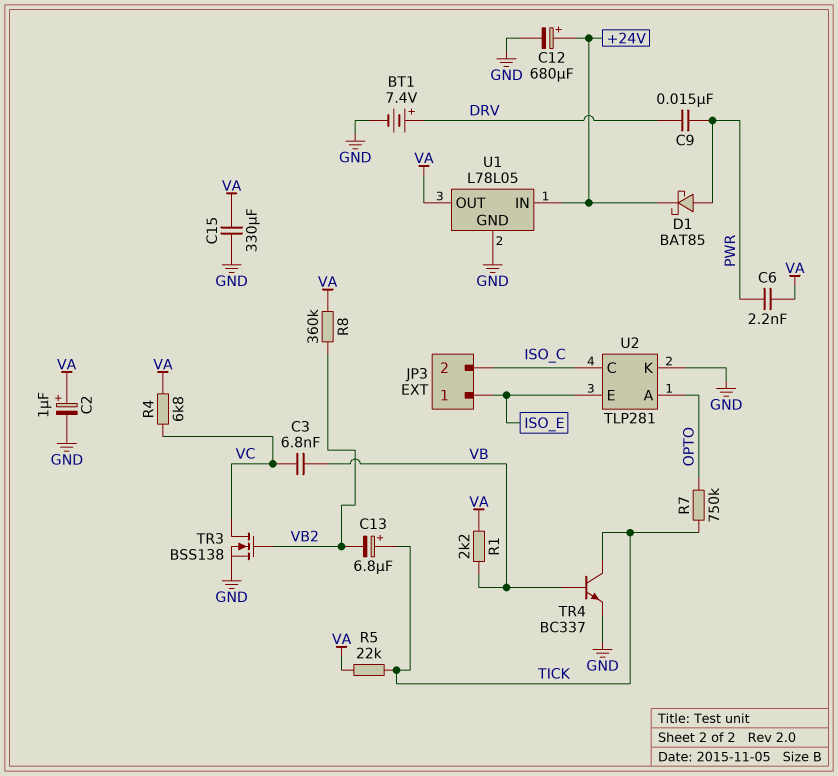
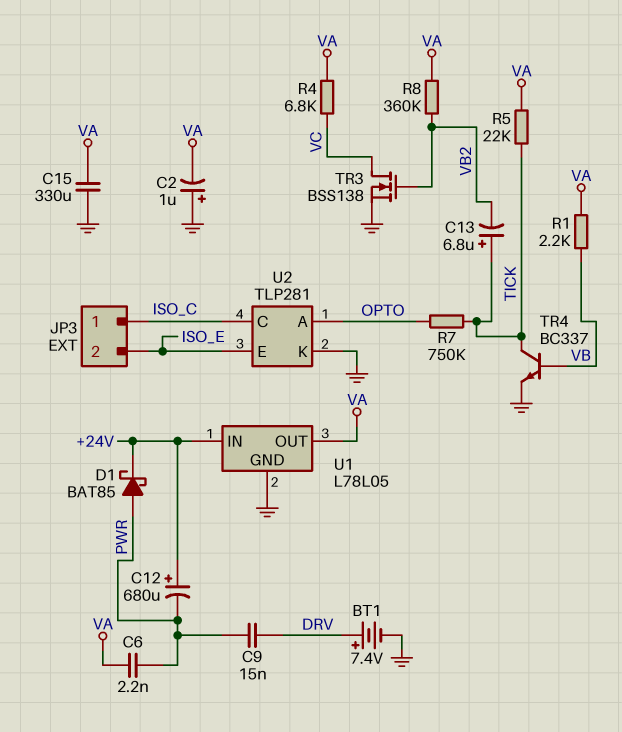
C2: 1uF (plus VA, minus GND) -> 1uF (plus GND, minus VA)
C3: 6.8nF (VB, VC) -> none
C12: 680uF (plus +24V, minus GND) -> 680uF (plus +24V, minus PWR)
JP3 pin 1: ISO_E -> ISO_C
JP3 pin 2: ISO_C -> ISO_E

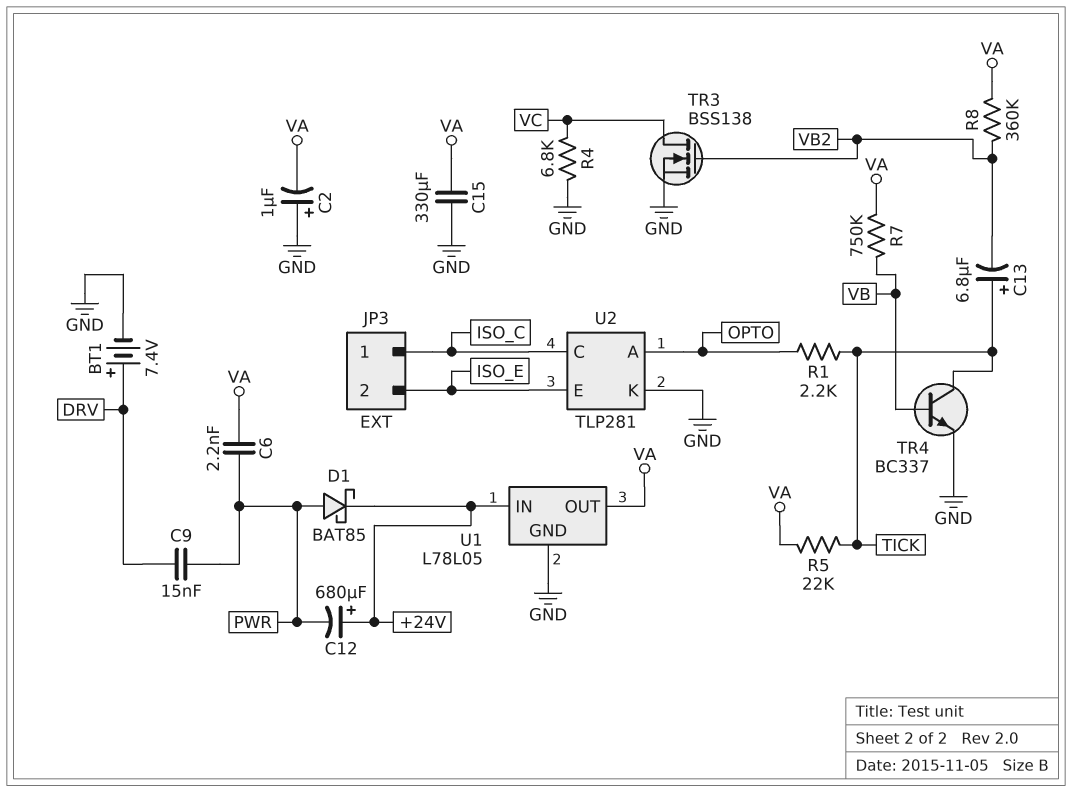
R1: 2.2k (VA, VB) -> 2.2k (OPTO, TICK)
R4: 6.8k (VA, VC) -> 6.8k (GND, VC)
R7: 750k (OPTO, TICK) -> 750k (VA, VB)

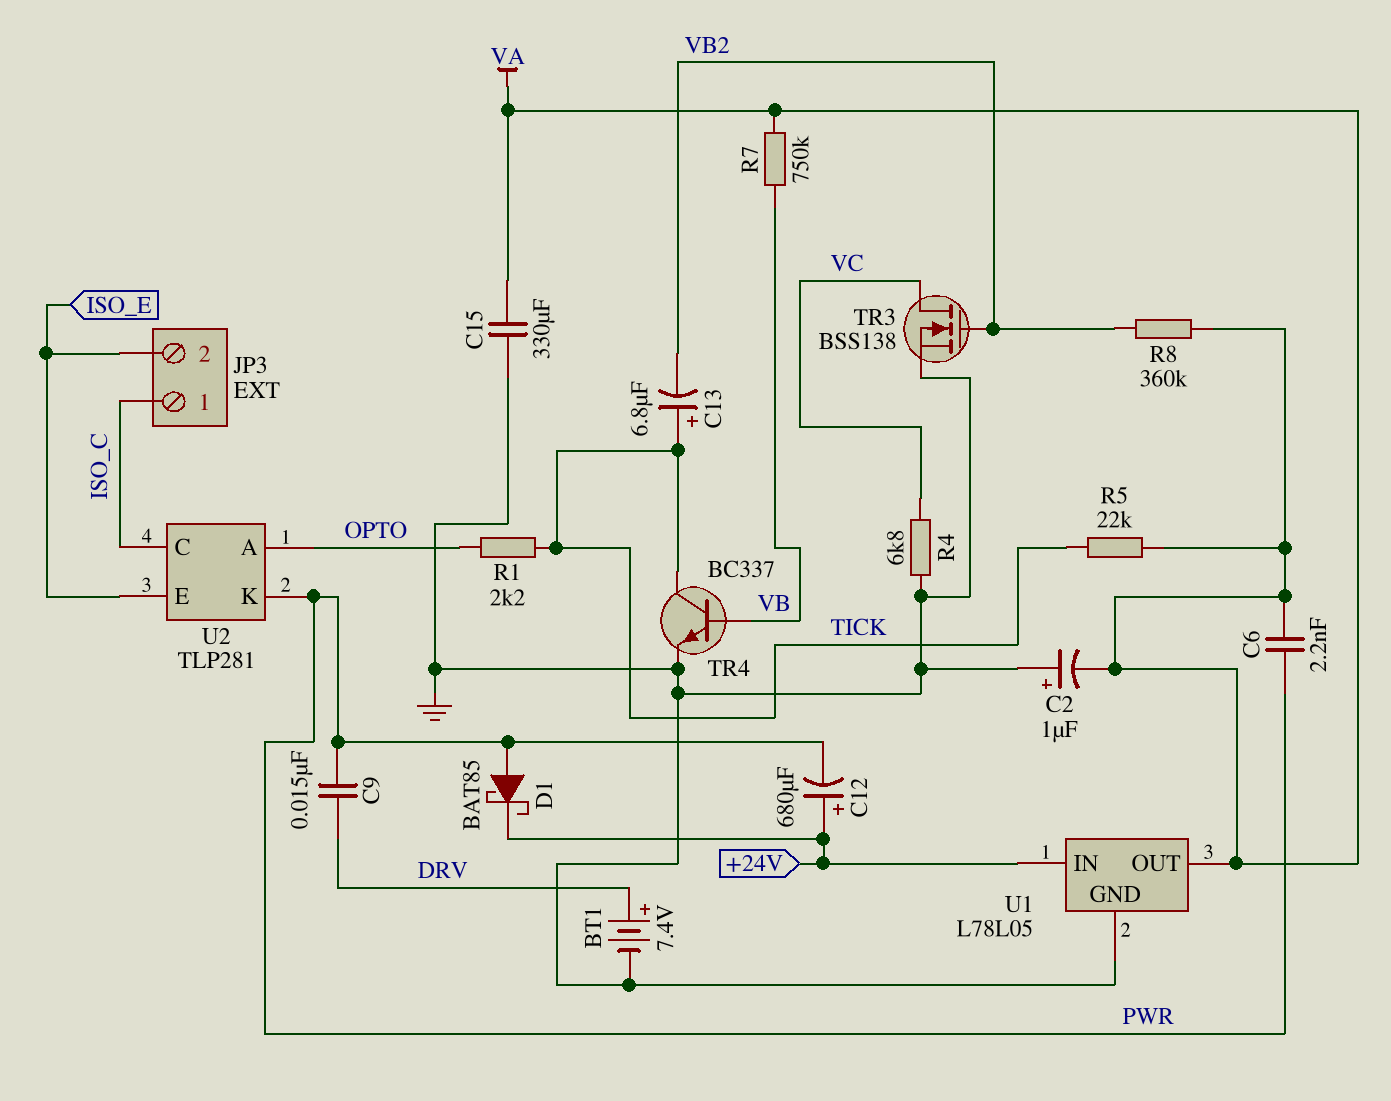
U2 pin K: GND -> PWR

